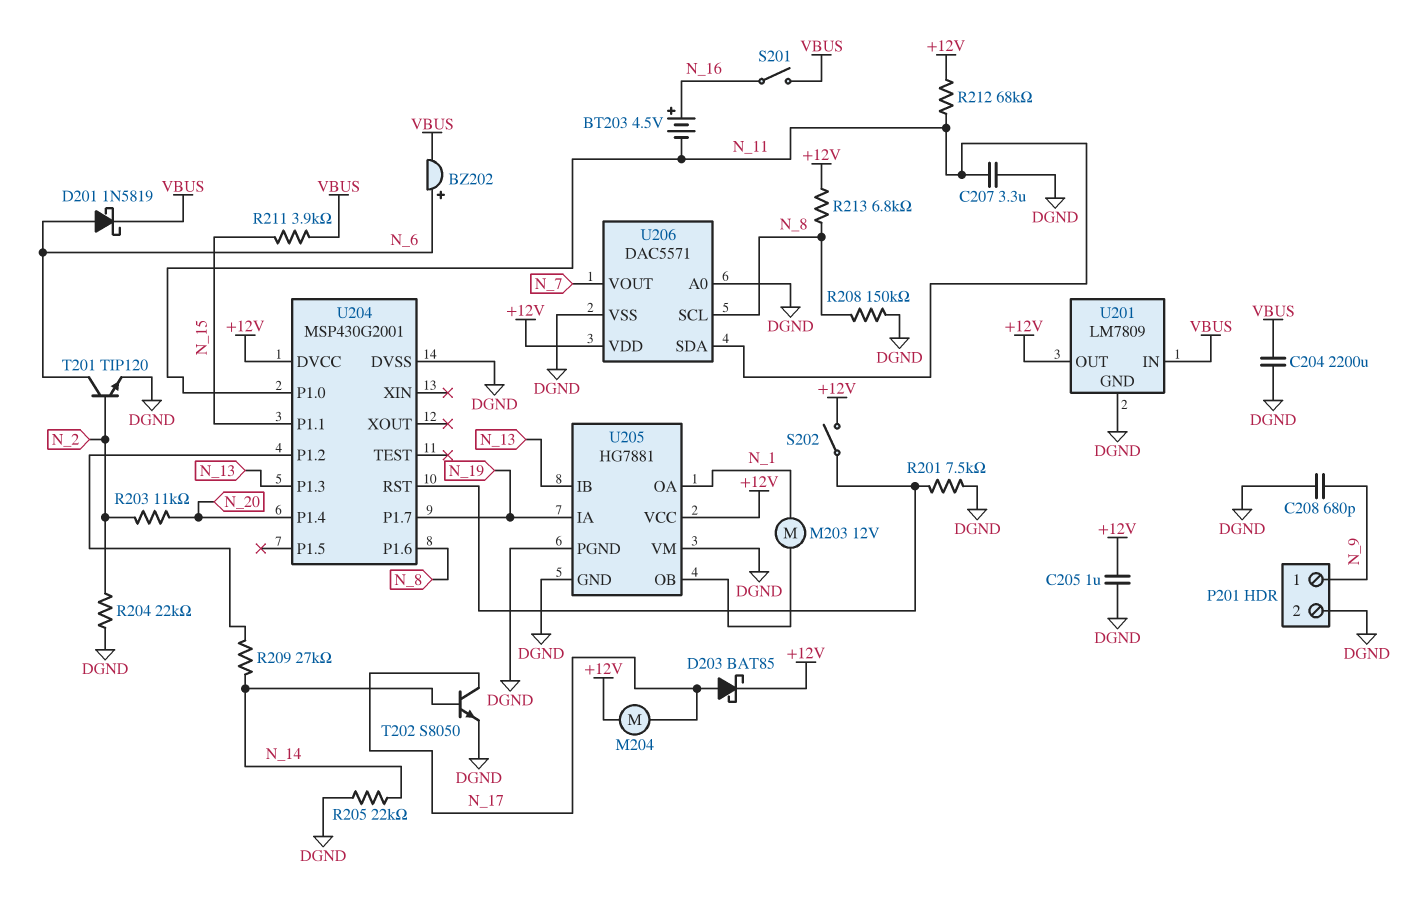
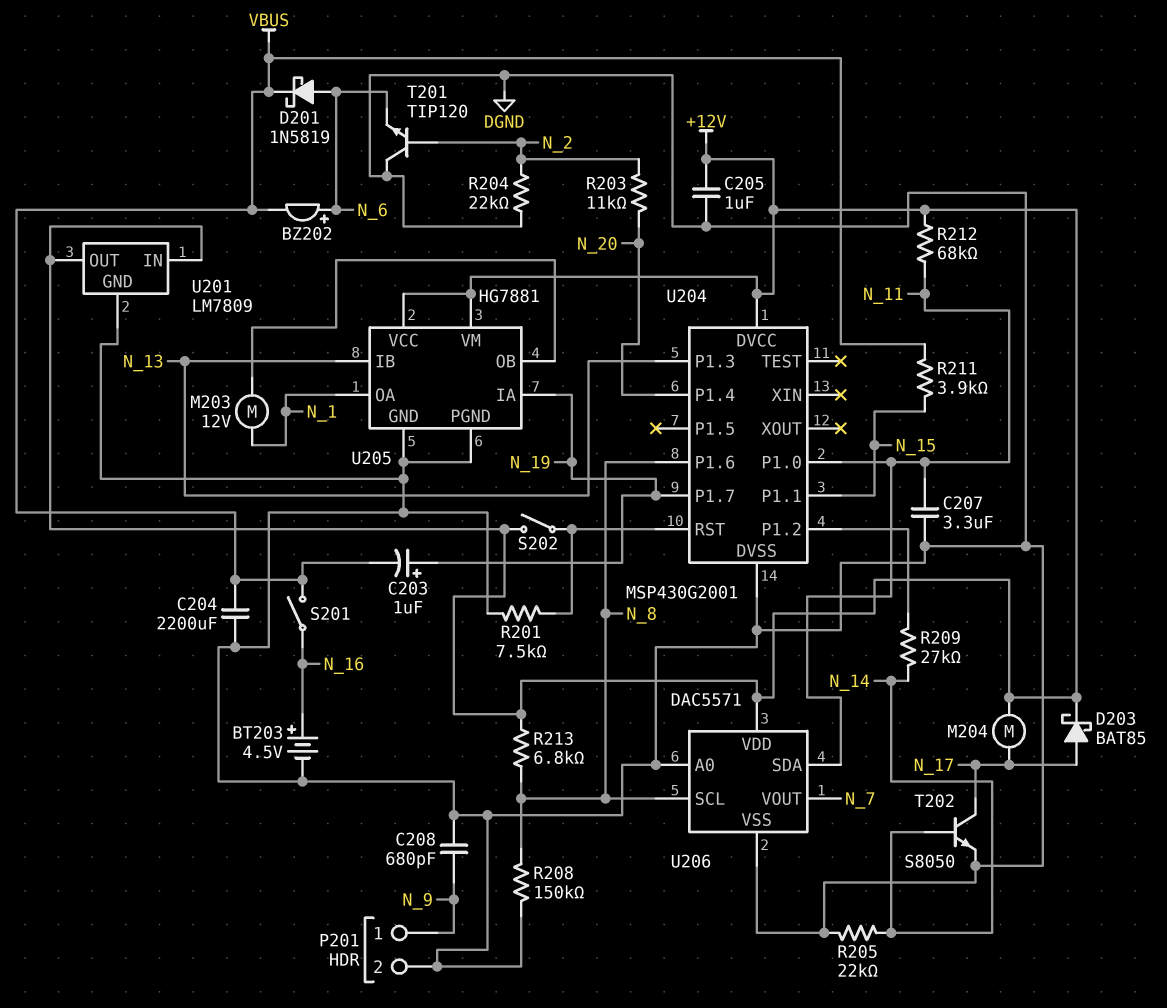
BT203: 4.5V (plus N_16, minus N_11) -> 4.5V (plus N_16, minus DGND)
C203: none -> 1uF (plus N_19, minus VBUS)
T201: NPN TIP120 (B N_2, C N_6, E DGND) -> NPN TIP120 (B N_2, C DGND, E N_6)
U201 pin IN: VBUS -> +12V
U205 pin VM: DGND -> +12V

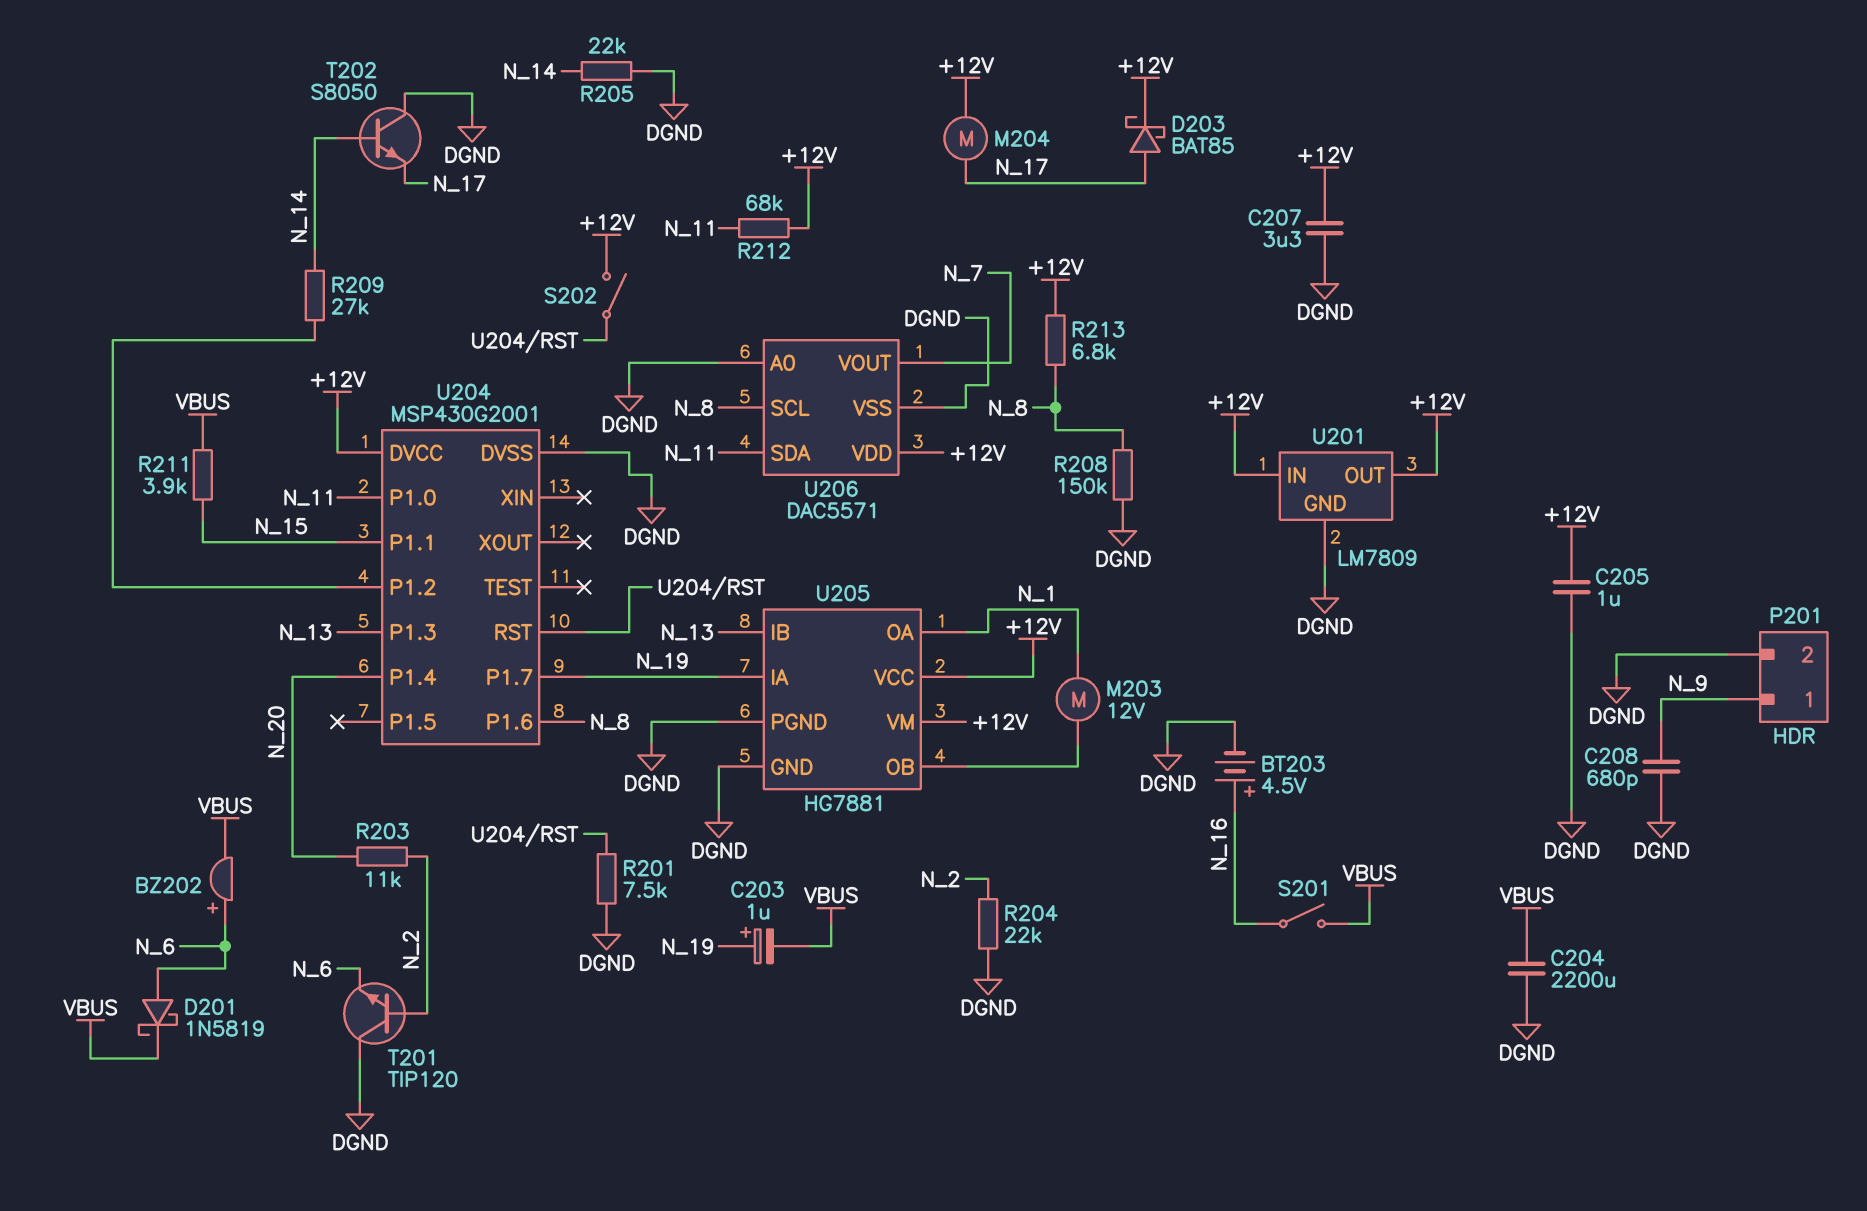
C207: 3.3uF (DGND, N_11) -> 3.3uF (+12V, DGND)
T202: NPN S8050 (B N_14, C N_17, E DGND) -> NPN S8050 (B N_14, C DGND, E N_17)

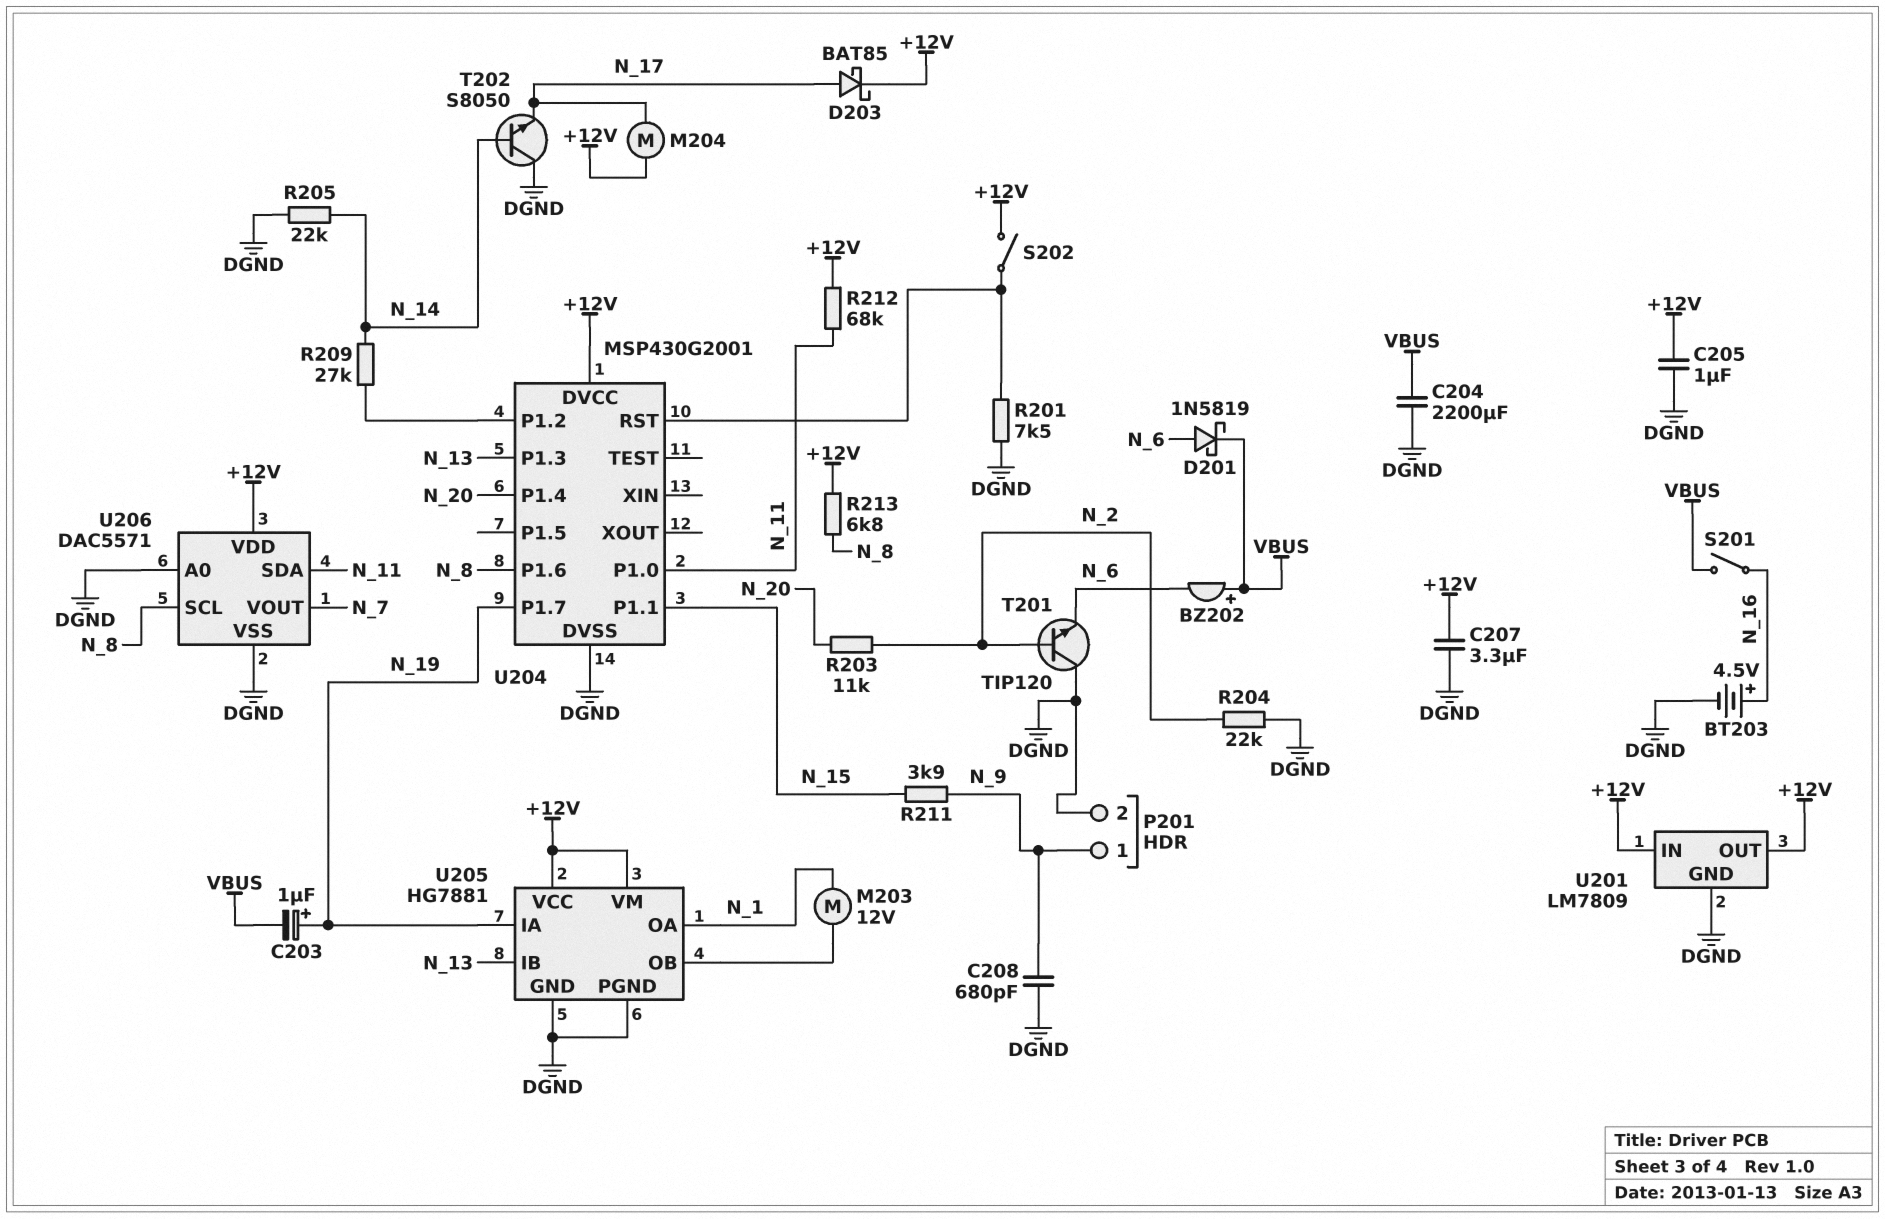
BZ202: buzzer (plus N_6, minus VBUS) -> buzzer (plus VBUS, minus N_6)
R208: 150k (DGND, N_8) -> none
R211: 3.9k (N_15, VBUS) -> 3.9k (N_9, N_15)

